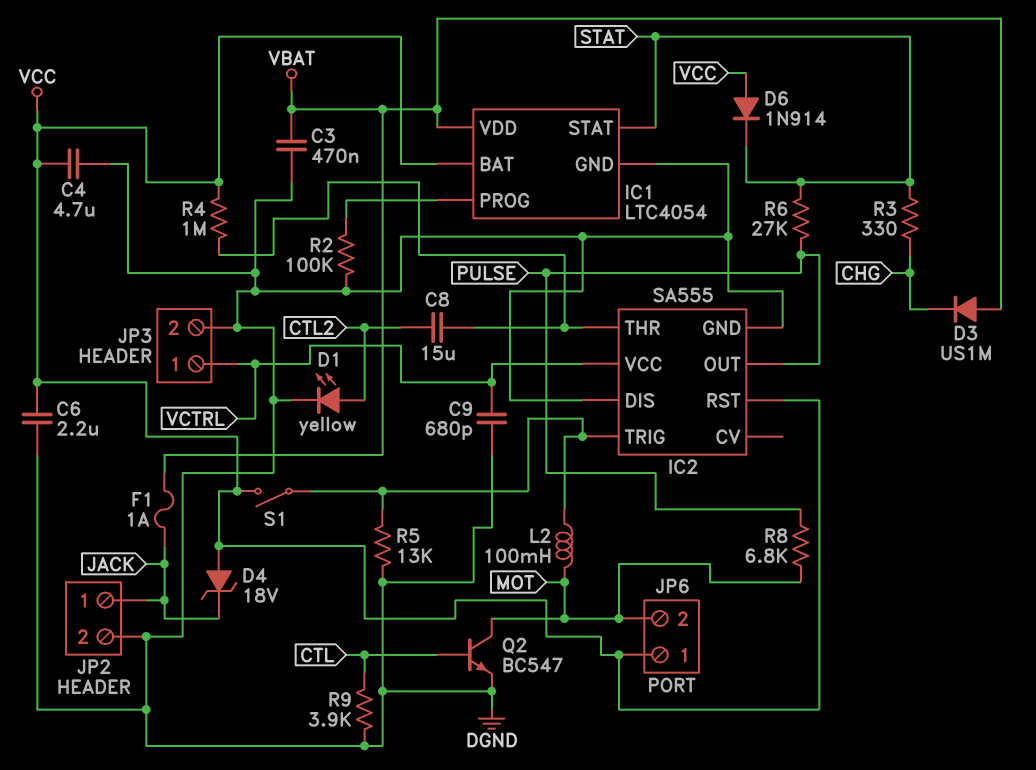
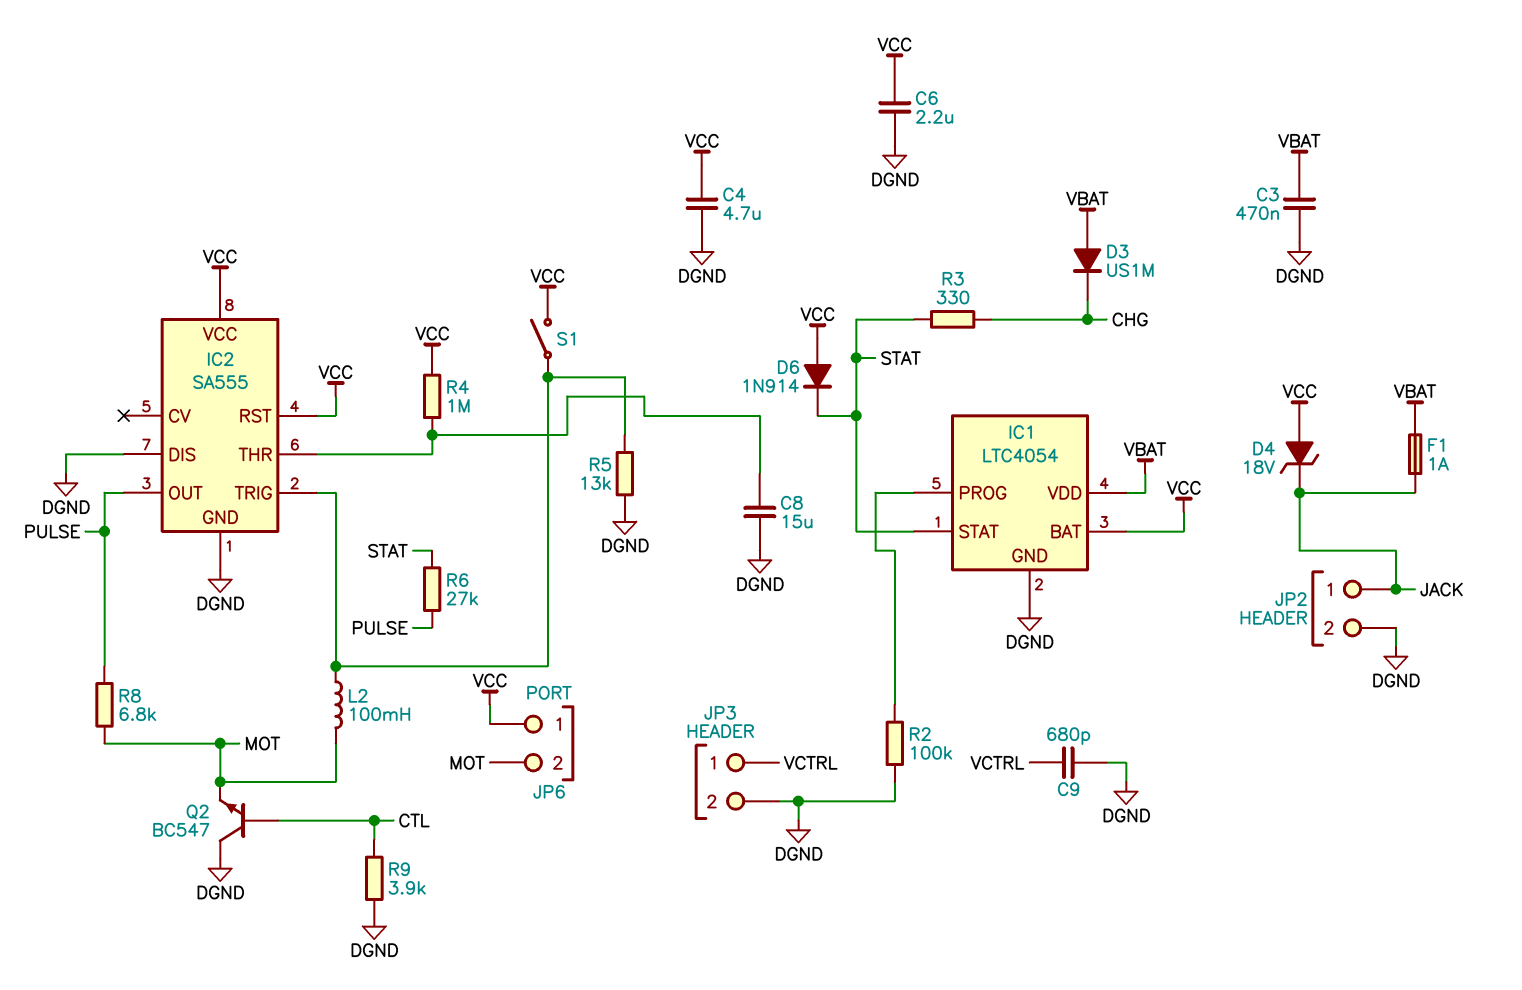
C8: 15uF (CTL2, IC2/THR) -> 15uF (DGND, IC2/THR)
D1: LED yellow (A CTL2, K DGND) -> none
IC2 pin VCC: VCTRL -> VCC
Q2: NPN BC547 (B CTL, C MOT, E DGND) -> NPN BC547 (B CTL, C DGND, E MOT)

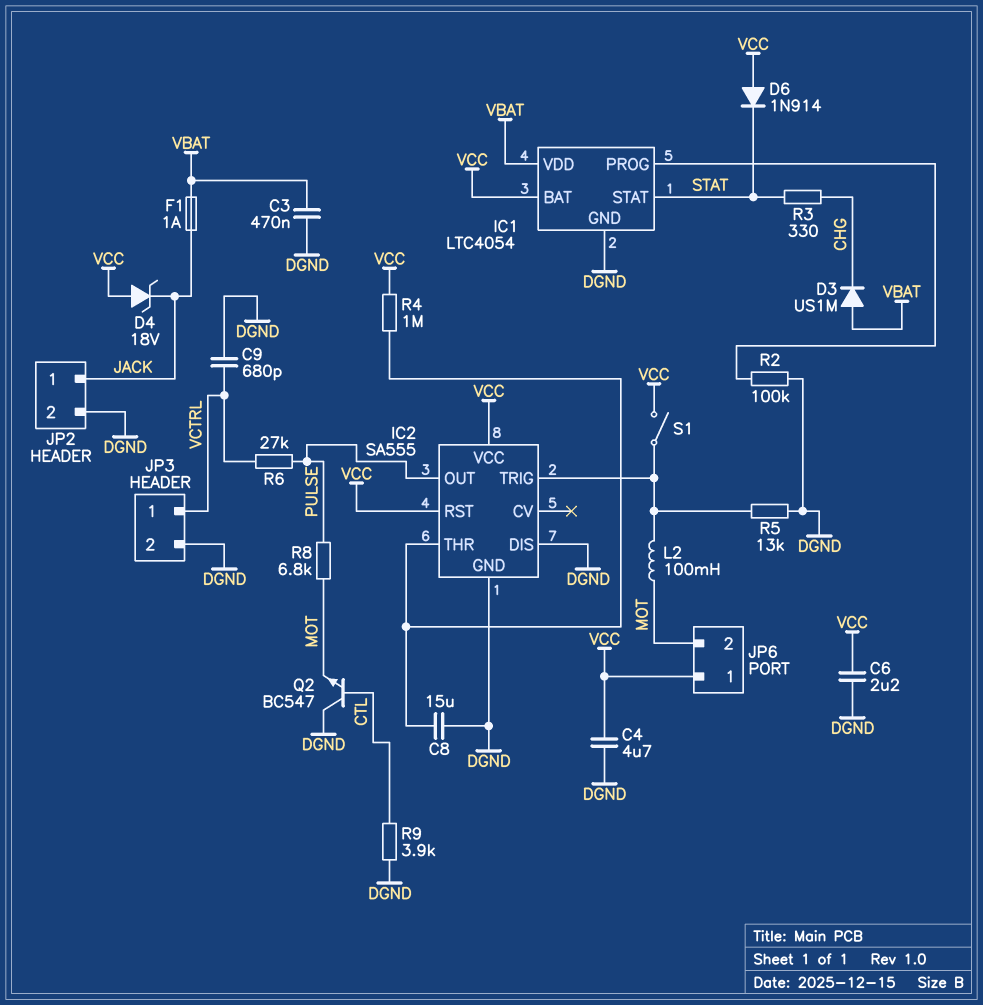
R6: 27k (PULSE, STAT) -> 27k (PULSE, VCTRL)

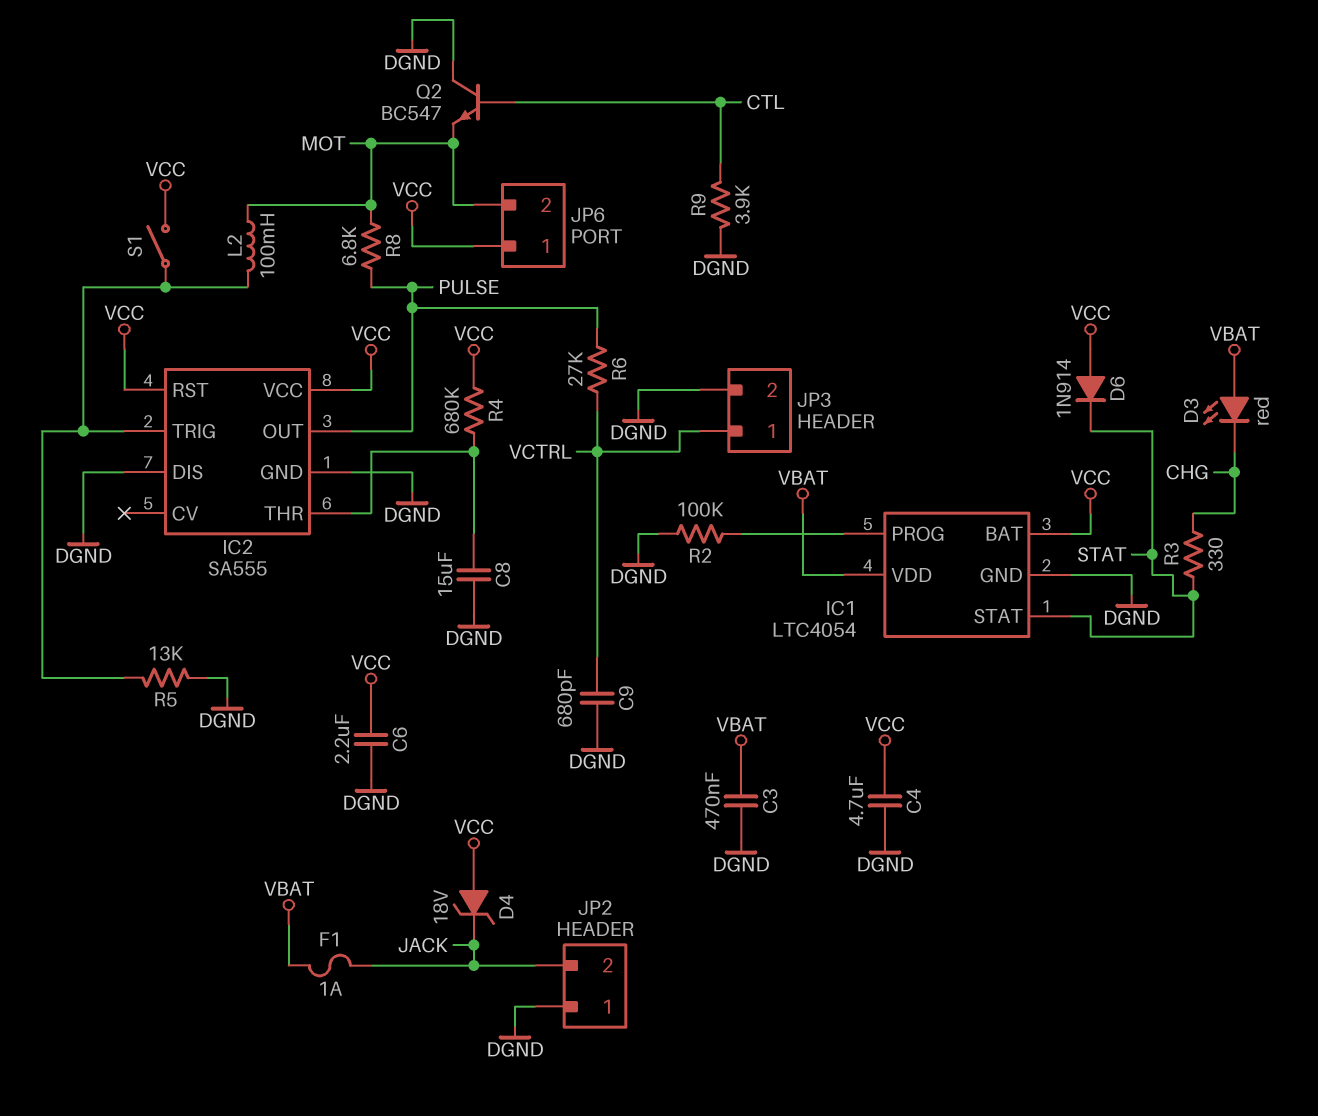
D3: diode US1M (A VBAT, K CHG) -> LED red (A VBAT, K CHG)
JP2 pin 1: JACK -> DGND
JP2 pin 2: DGND -> JACK
R4: 1M (IC2/THR, VCC) -> 680k (IC2/THR, VCC)

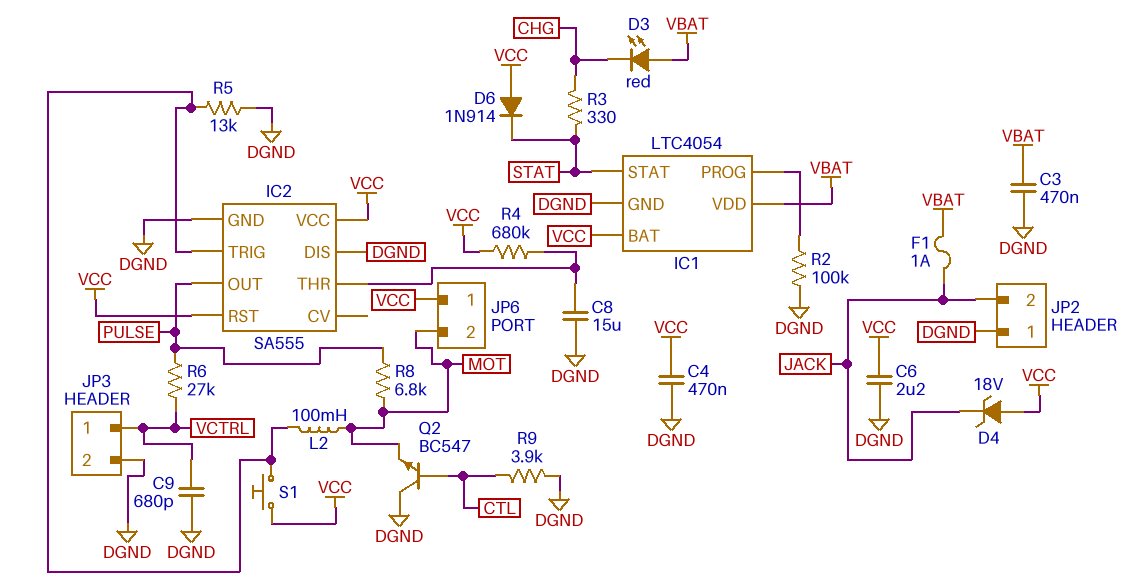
C4: 4.7uF (DGND, VCC) -> 470nF (DGND, VCC)
S1: switch (IC2/TRIG, VCC) -> button (IC2/TRIG, VCC)

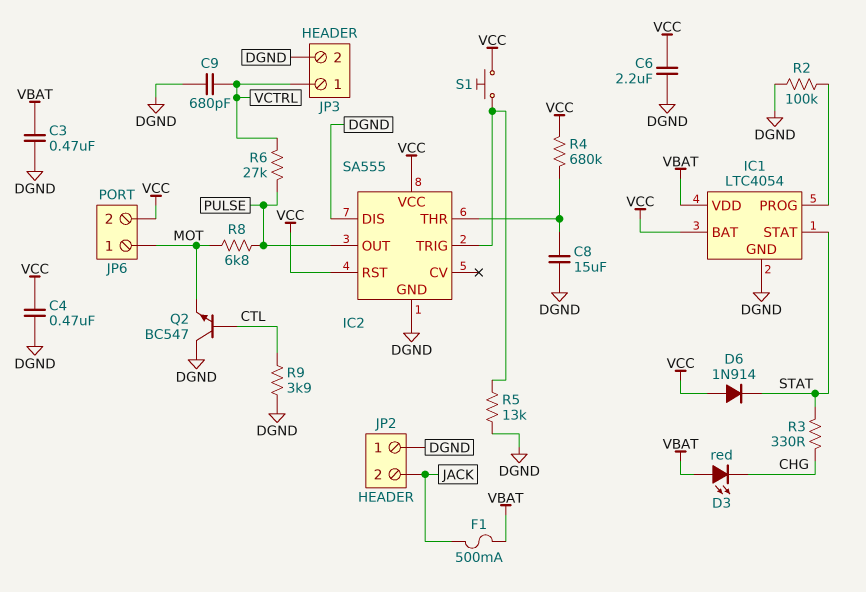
D4: zener 18V (A VCC, K JACK) -> none
F1: 1A (JACK, VBAT) -> 500mA (JACK, VBAT)
JP6 pin 1: VCC -> MOT
JP6 pin 2: MOT -> VCC
L2: 100mH (IC2/TRIG, MOT) -> none

